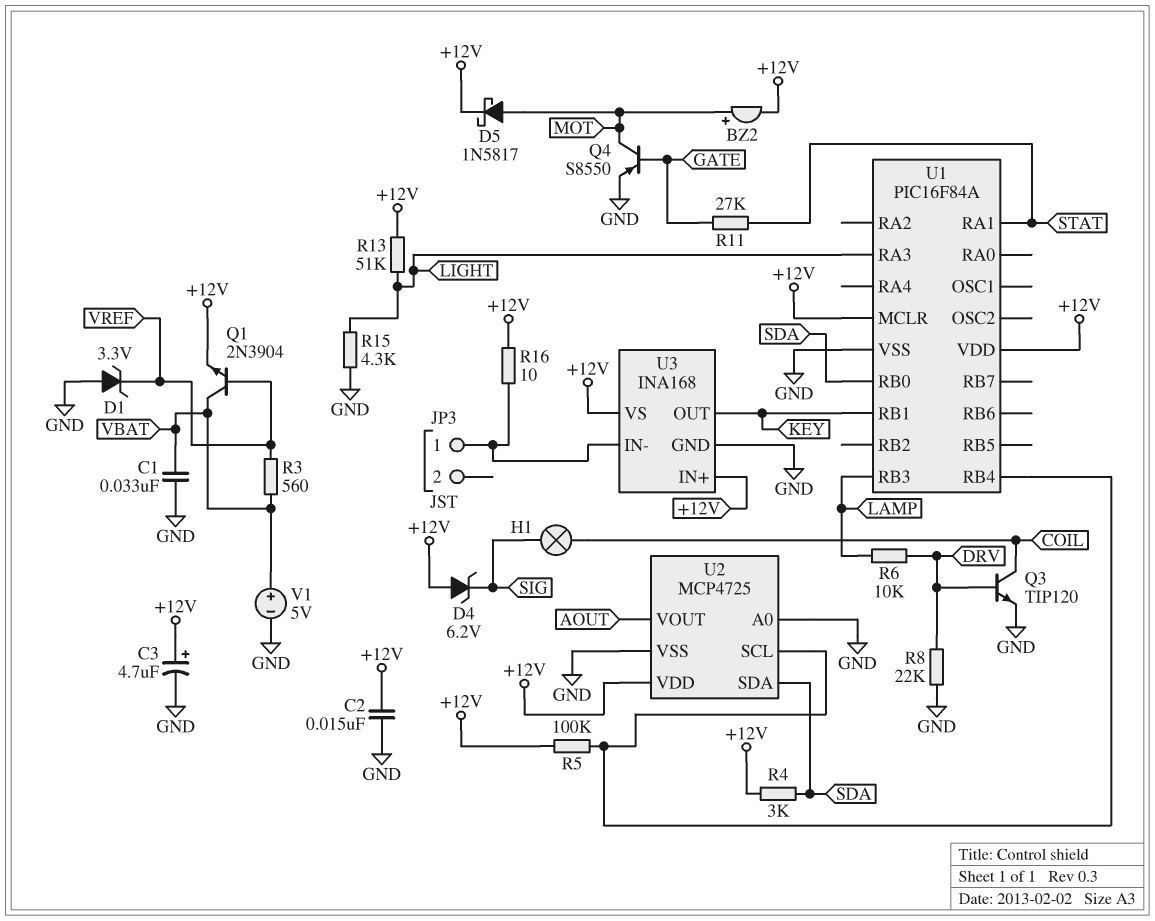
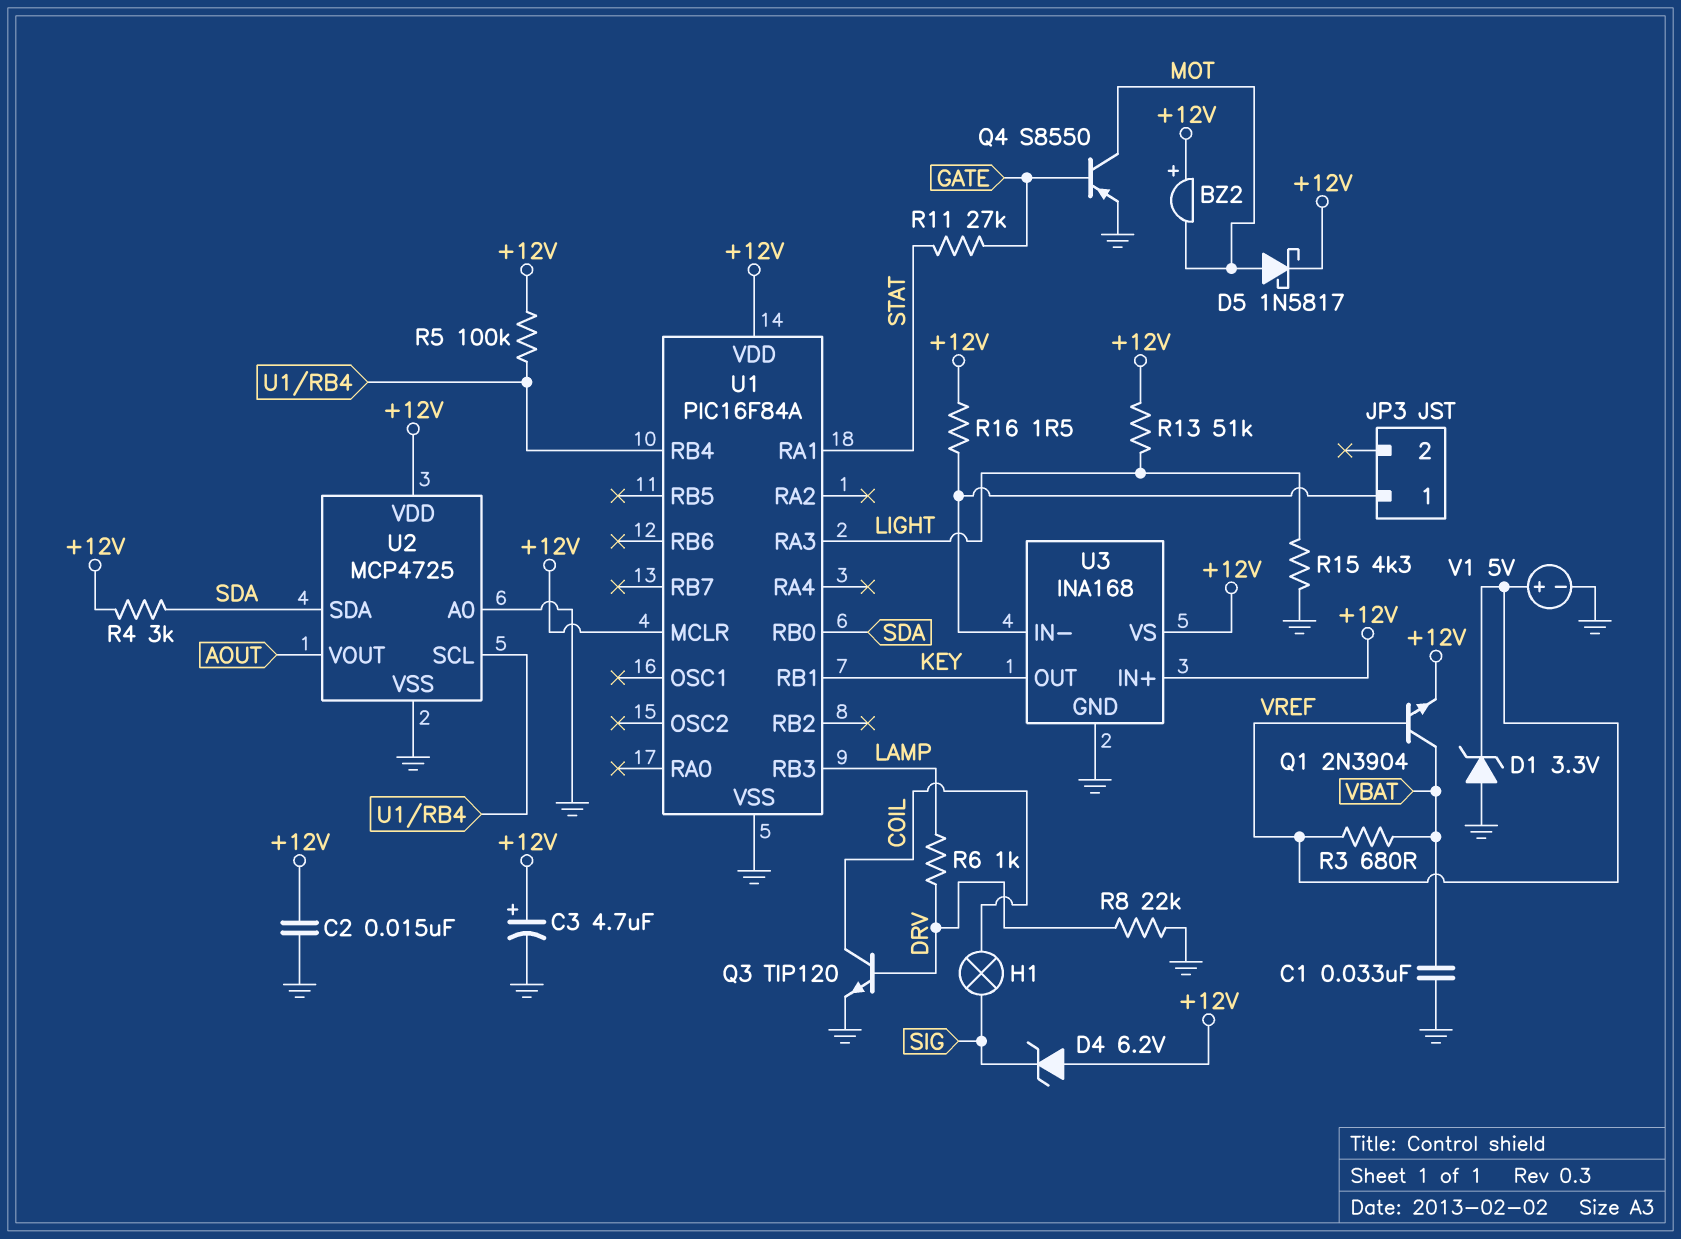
BZ2: buzzer (plus MOT, minus +12V) -> buzzer (plus +12V, minus MOT)
R3: 560 (VBAT, VREF) -> 680 (VBAT, VREF)
R6: 10k (DRV, LAMP) -> 1k (DRV, LAMP)
R16: 10 (+12V, JP3/1) -> 1.5 (+12V, JP3/1)
V1: 5V (plus VBAT, minus GND) -> 5V (plus VREF, minus GND)

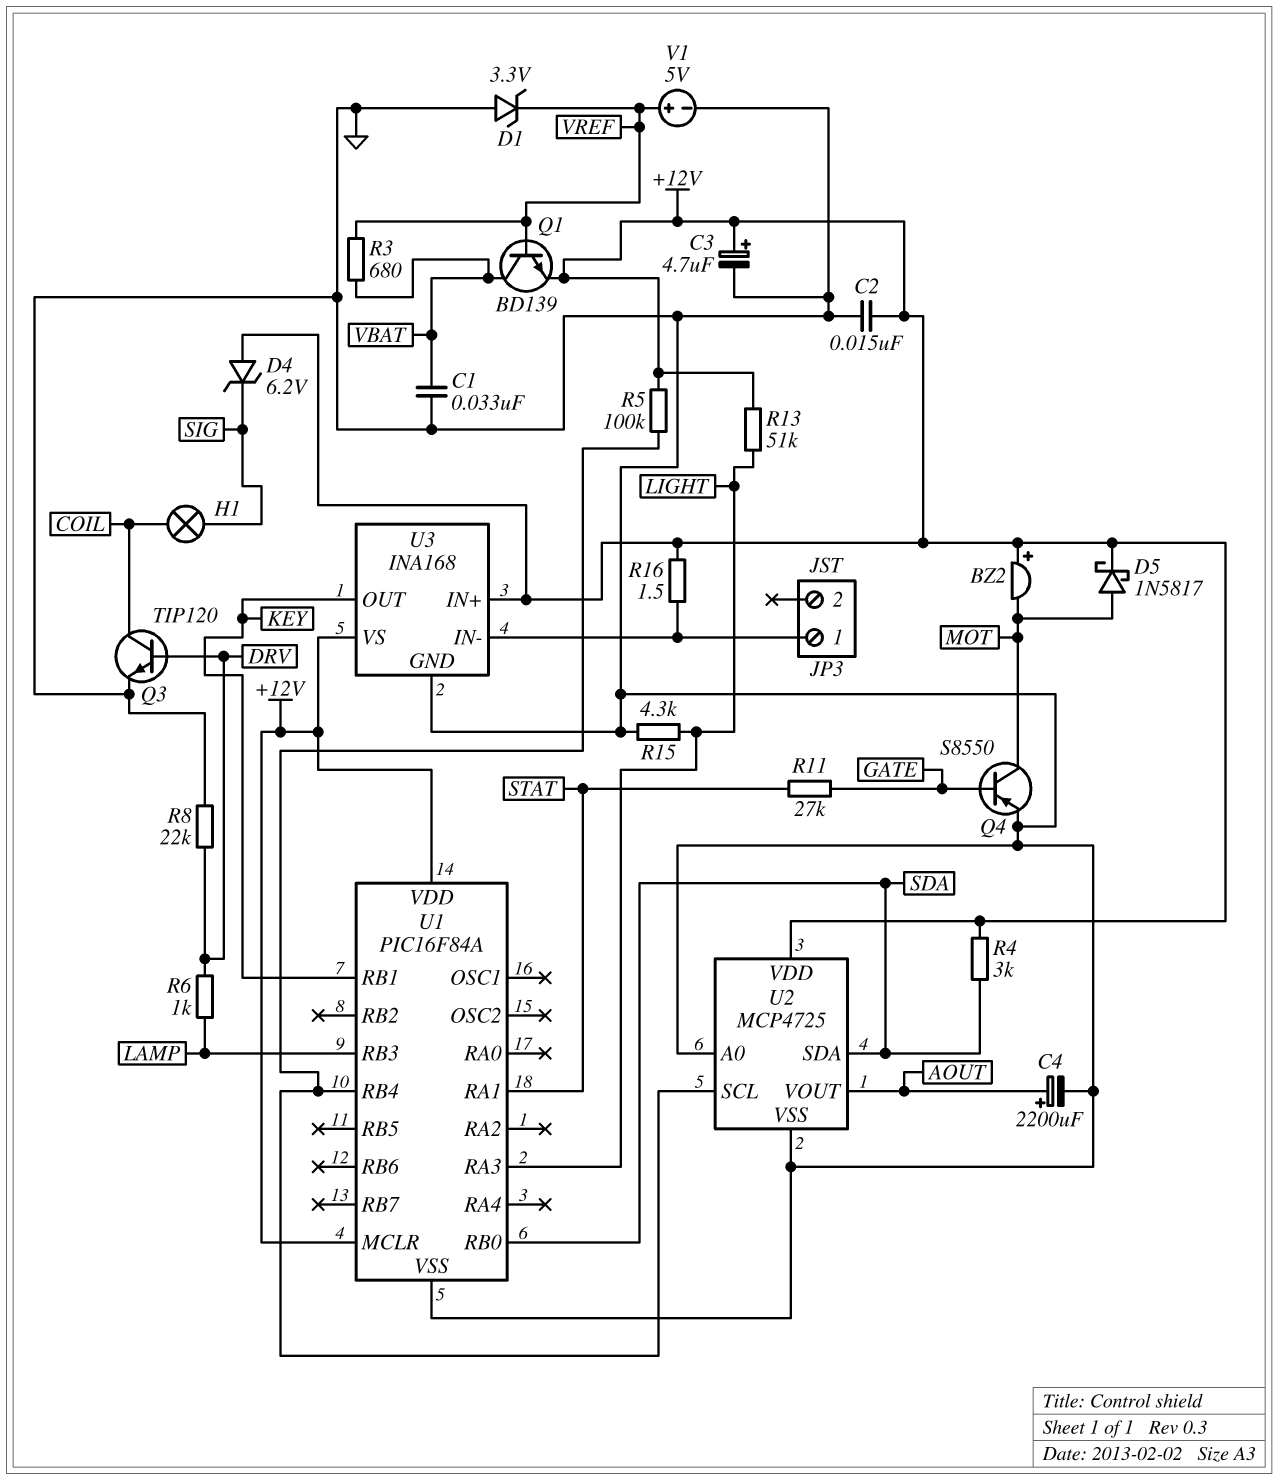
C4: none -> 2200uF (plus AOUT, minus GND)
Q1: NPN 2N3904 (B VREF, C VBAT, E +12V) -> NPN BD139 (B VREF, C VBAT, E +12V)

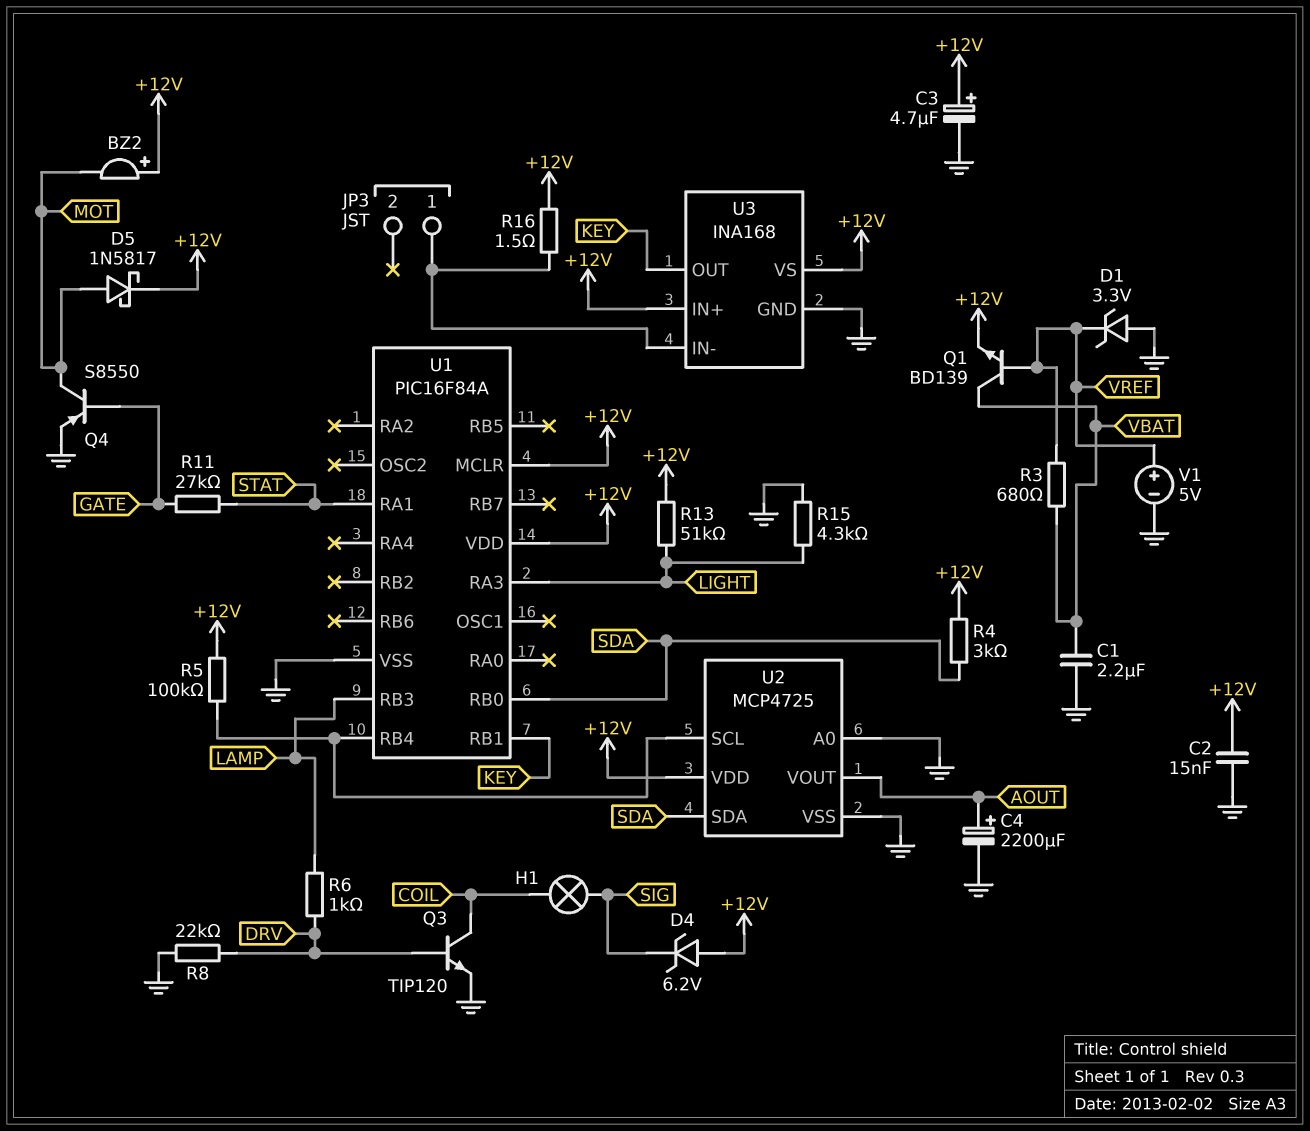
C1: 33nF (GND, VBAT) -> 2.2uF (GND, VBAT)

